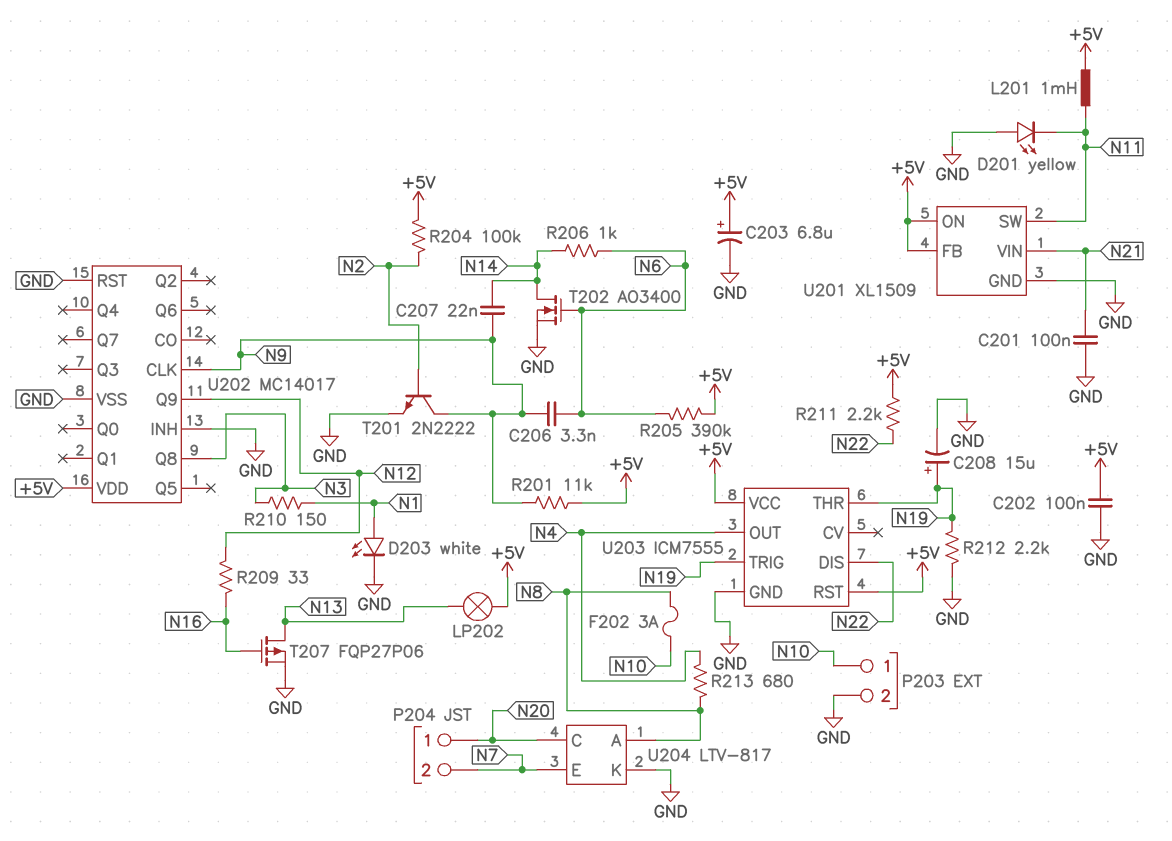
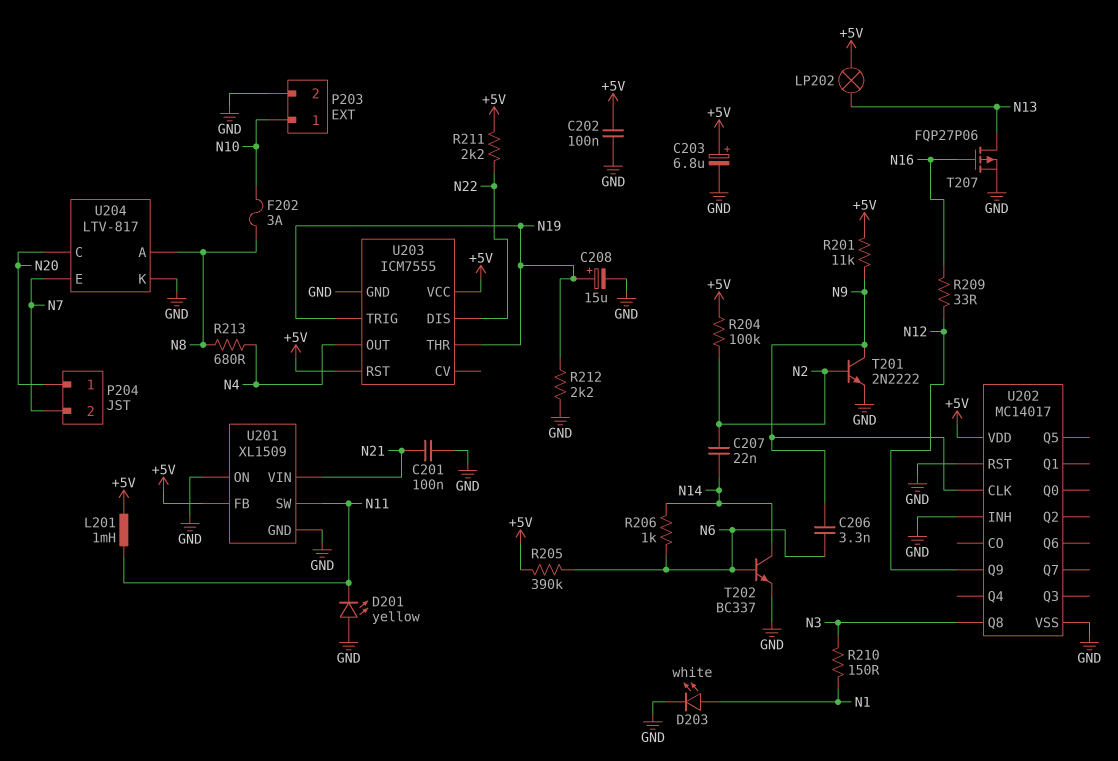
C207: 22nF (N9, N14) -> 22nF (N2, N14)
T202: NMOS AO3400 (G N6, D N14, S GND) -> NPN BC337 (B N6, C N14, E GND)
U201 pin ON: +5V -> GND

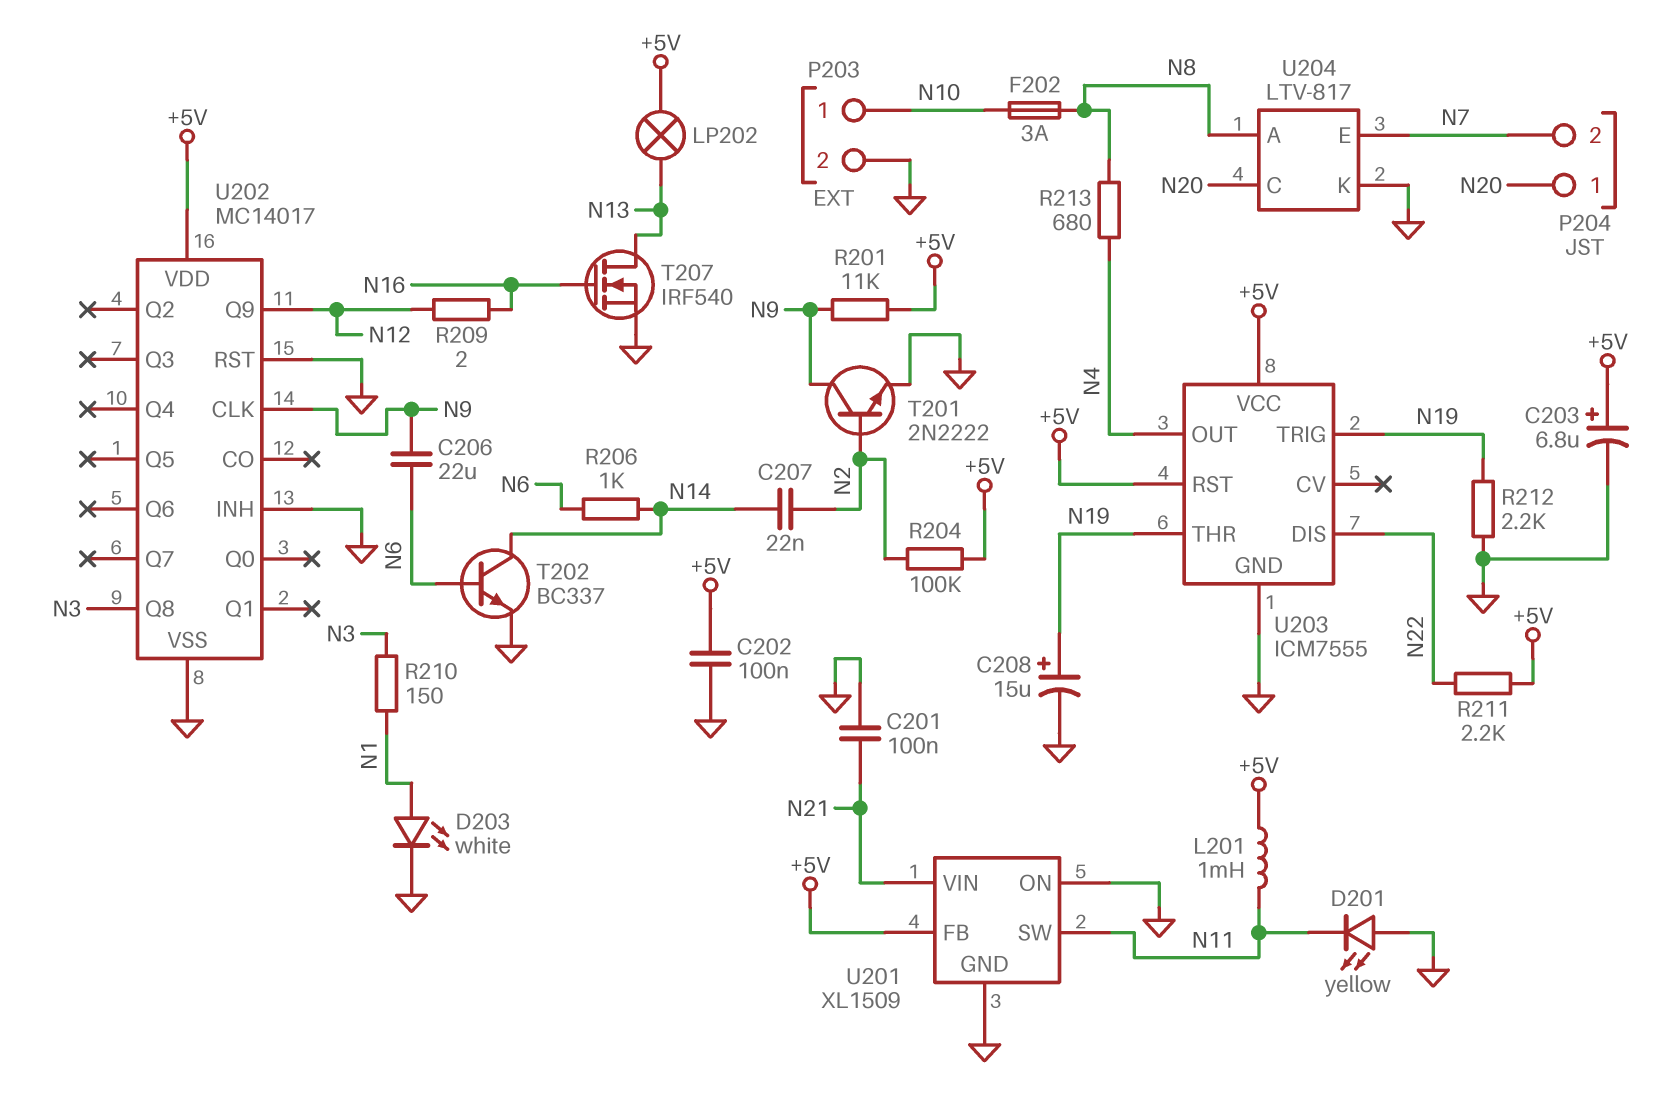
C206: 3.3nF (N6, N9) -> 22uF (N6, N9)
R205: 390k (+5V, N6) -> none
R209: 33 (N12, N16) -> 2 (N12, N16)
T207: PMOS FQP27P06 (G N16, D N13, S GND) -> NMOS IRF540 (G N16, D N13, S GND)

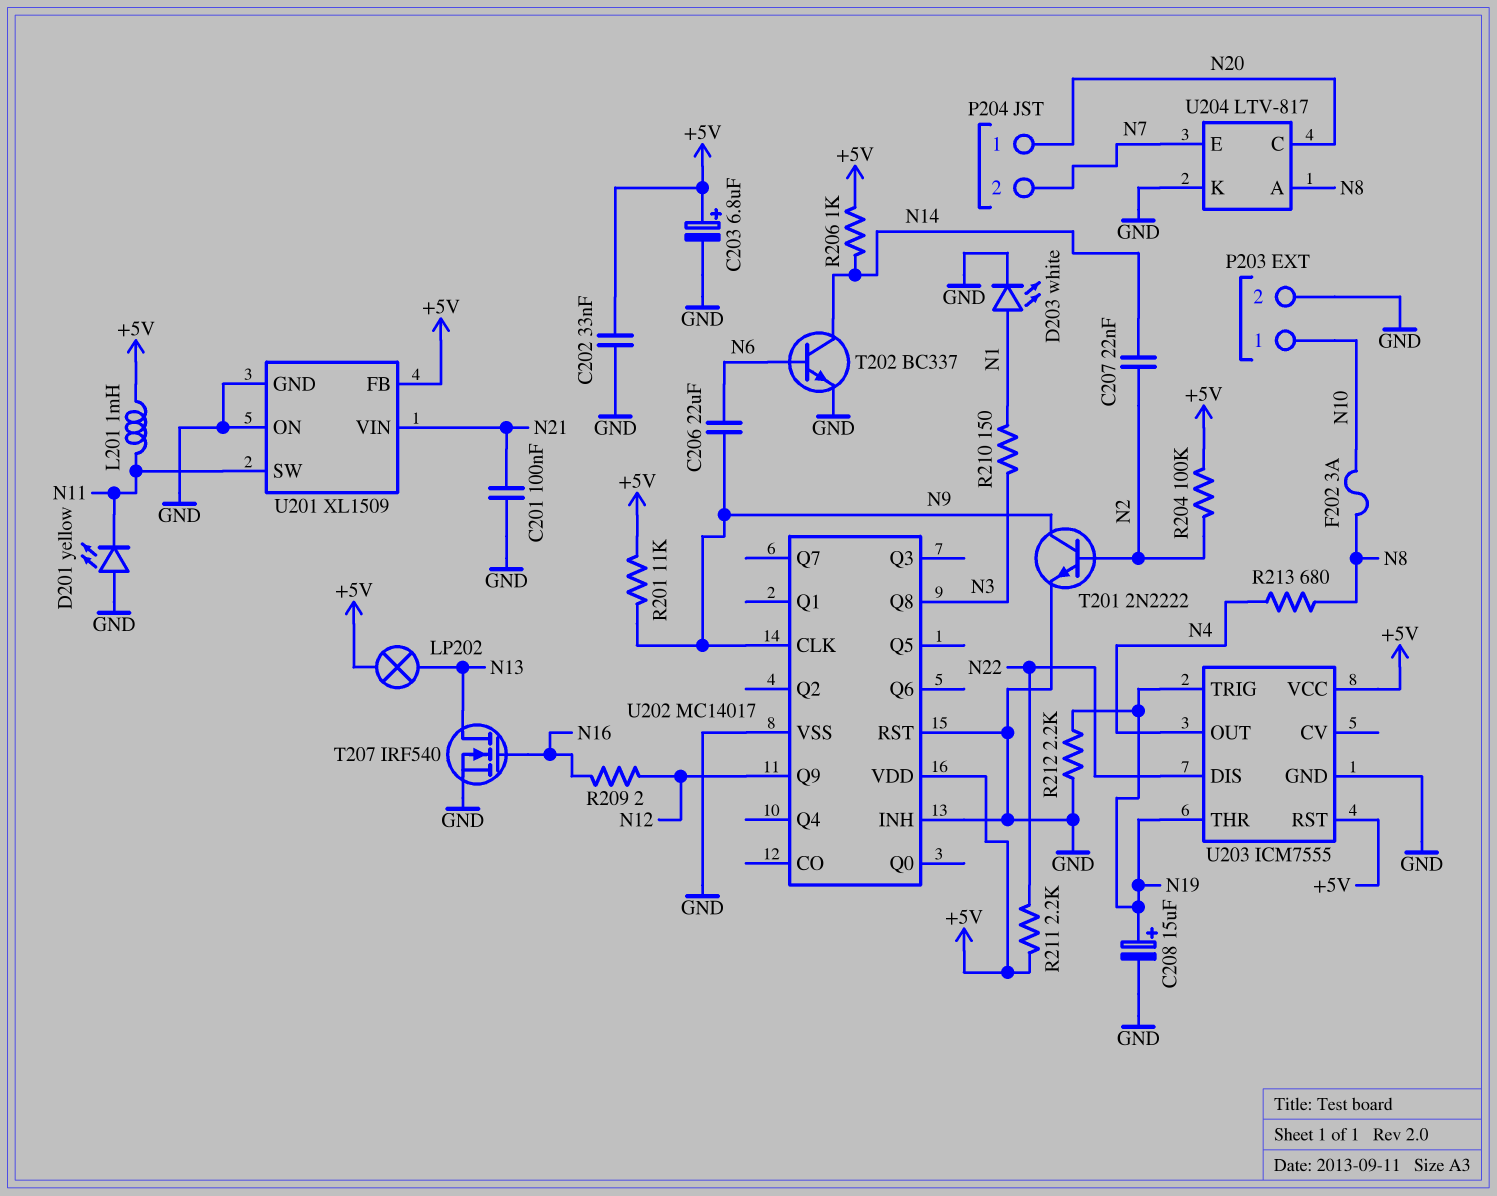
C202: 100nF (+5V, GND) -> 33nF (+5V, GND)
R206: 1k (N6, N14) -> 1k (+5V, N14)

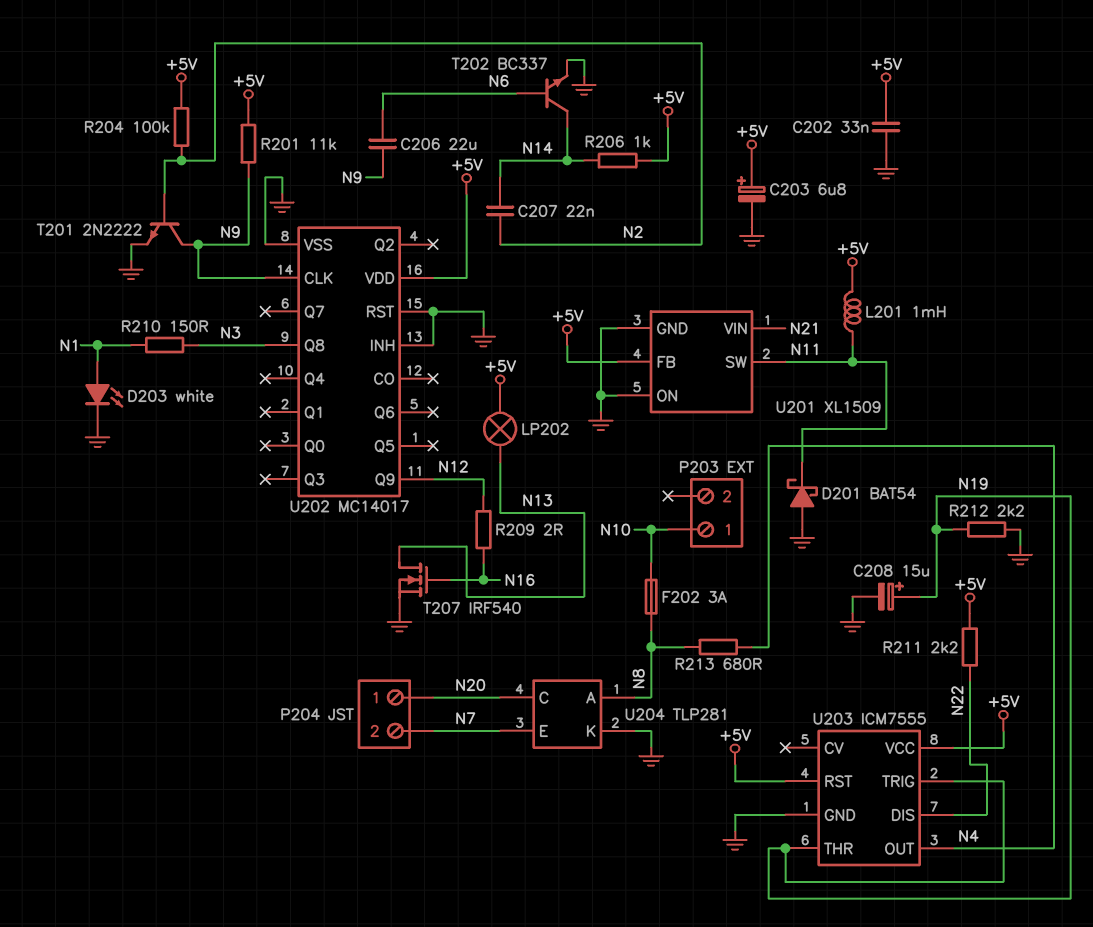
C201: 100nF (GND, N21) -> none
D201: LED yellow (A GND, K N11) -> schottky BAT54 (A GND, K N11)
P203 pin 2: GND -> none
U204: LTV-817 -> TLP281

